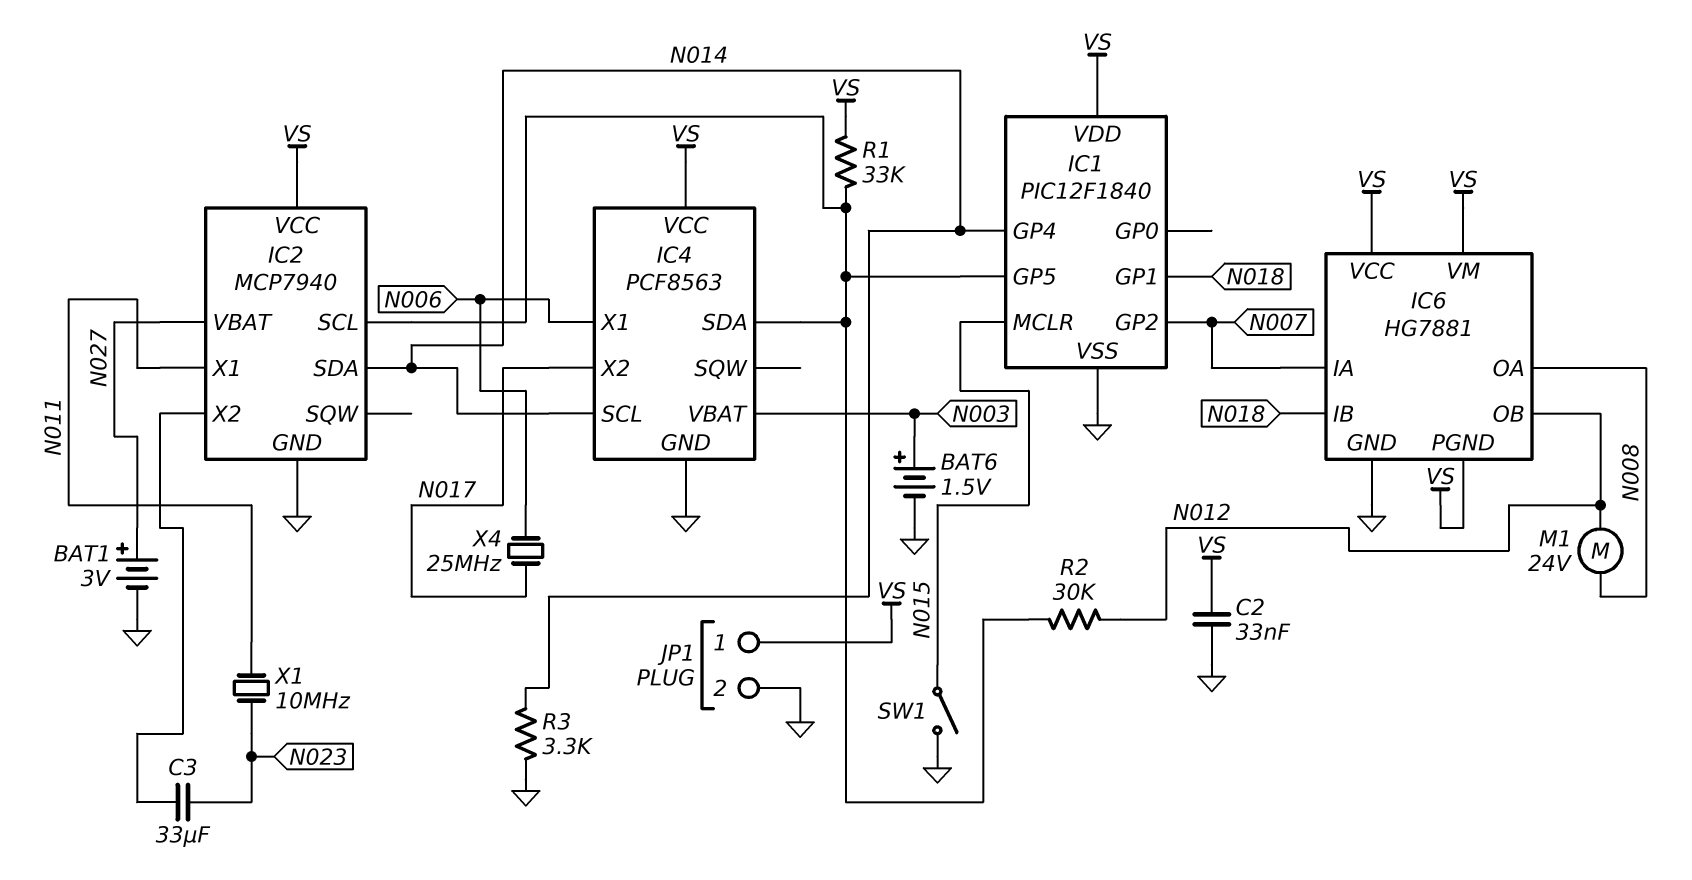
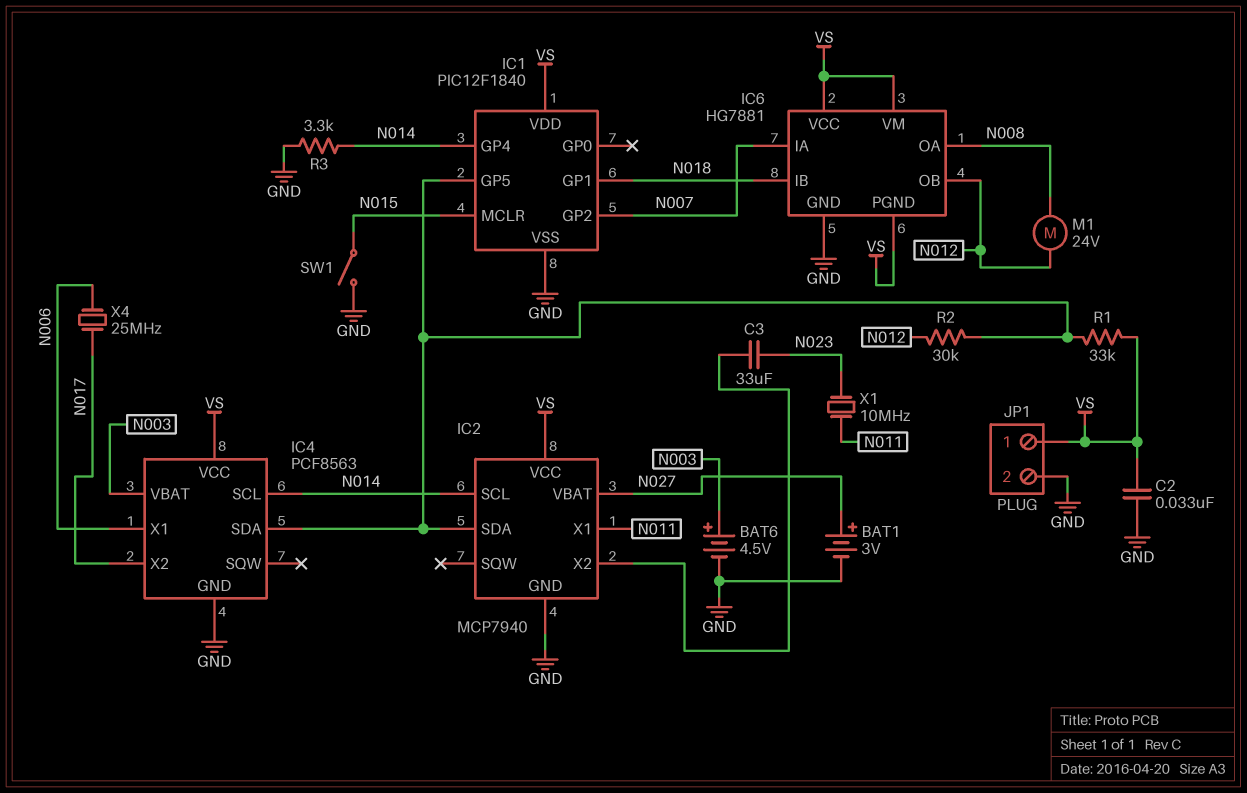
BAT6: 1.5V (plus N003, minus GND) -> 4.5V (plus N003, minus GND)
IC2 pin SCL: IC1/GP5 -> N014
IC2 pin SDA: N014 -> IC1/GP5

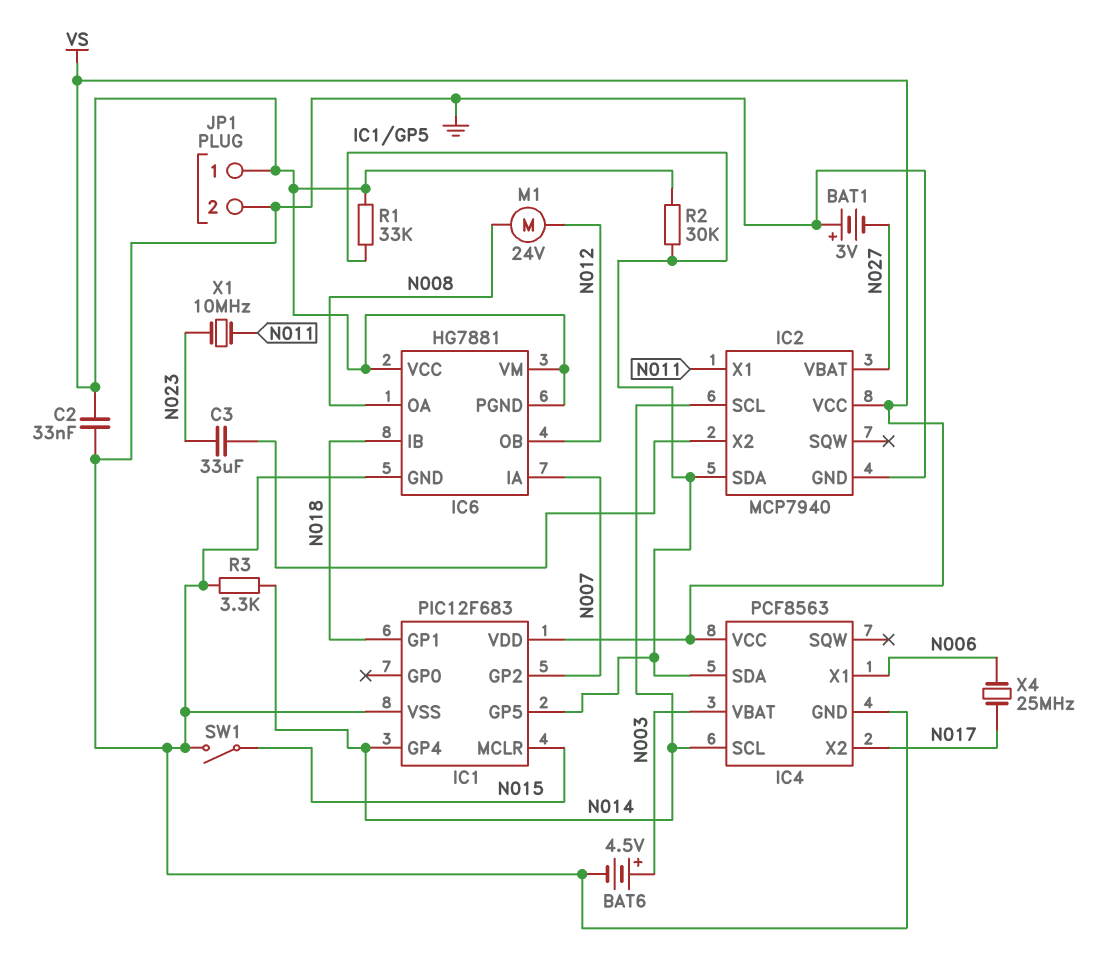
BAT1: 3V (plus N027, minus GND) -> 3V (plus GND, minus N027)
IC1: PIC12F1840 -> PIC12F683
R2: 30k (IC1/GP5, N012) -> 30k (IC1/GP5, VS)

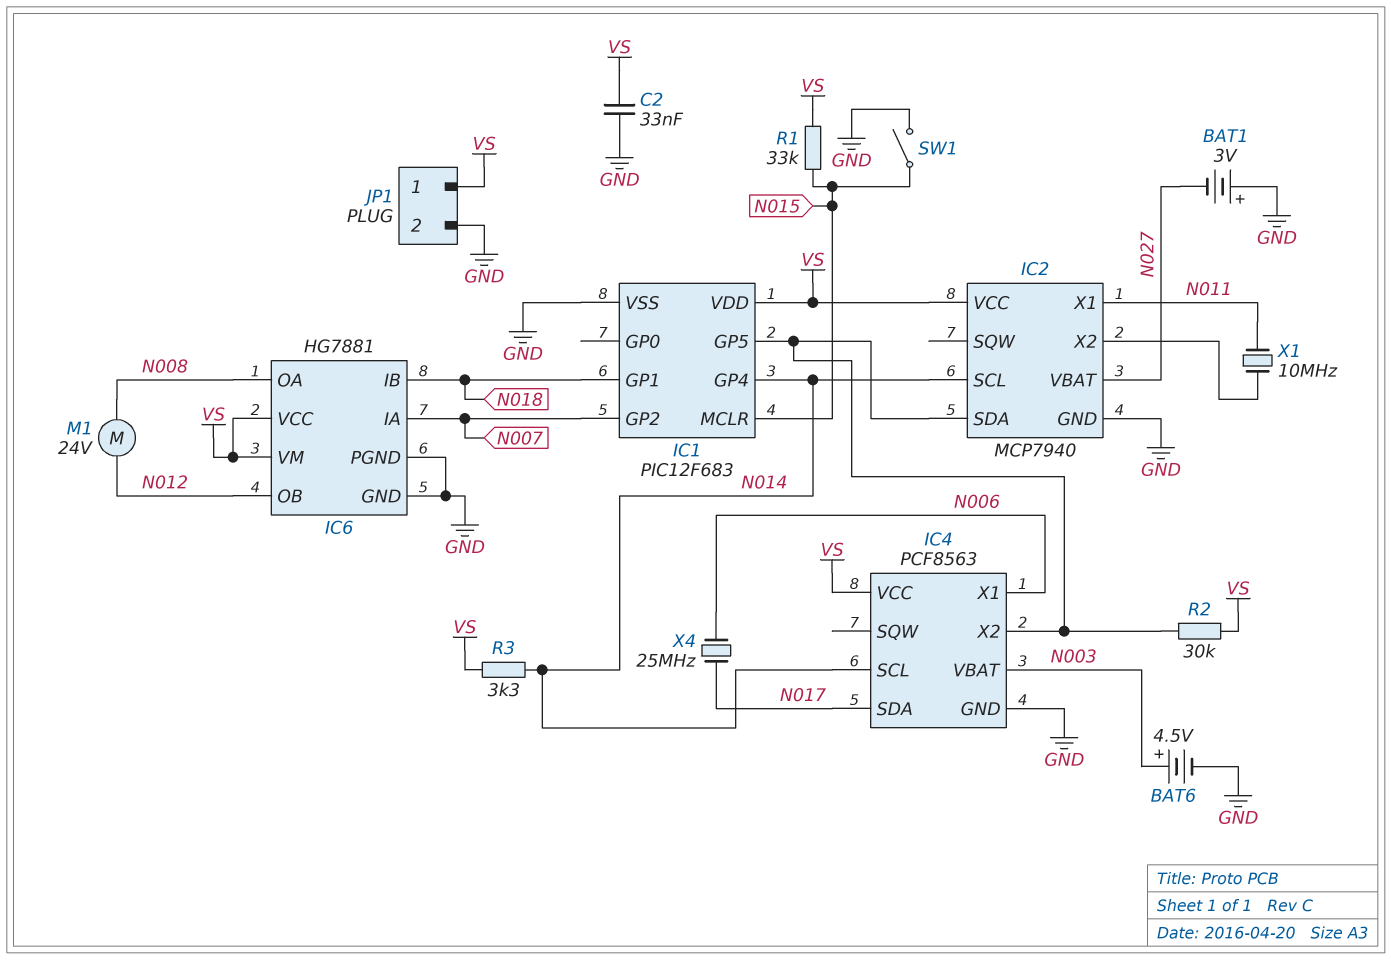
C3: 33uF (IC2/X2, N023) -> none
IC4 pin SDA: IC1/GP5 -> N017
IC4 pin X2: N017 -> IC1/GP5
IC6 pin PGND: VS -> GND
R1: 33k (IC1/GP5, VS) -> 33k (N015, VS)
R3: 3.3k (GND, N014) -> 3.3k (N014, VS)
X1: 10MHz (N011, N023) -> 10MHz (IC2/X2, N011)

